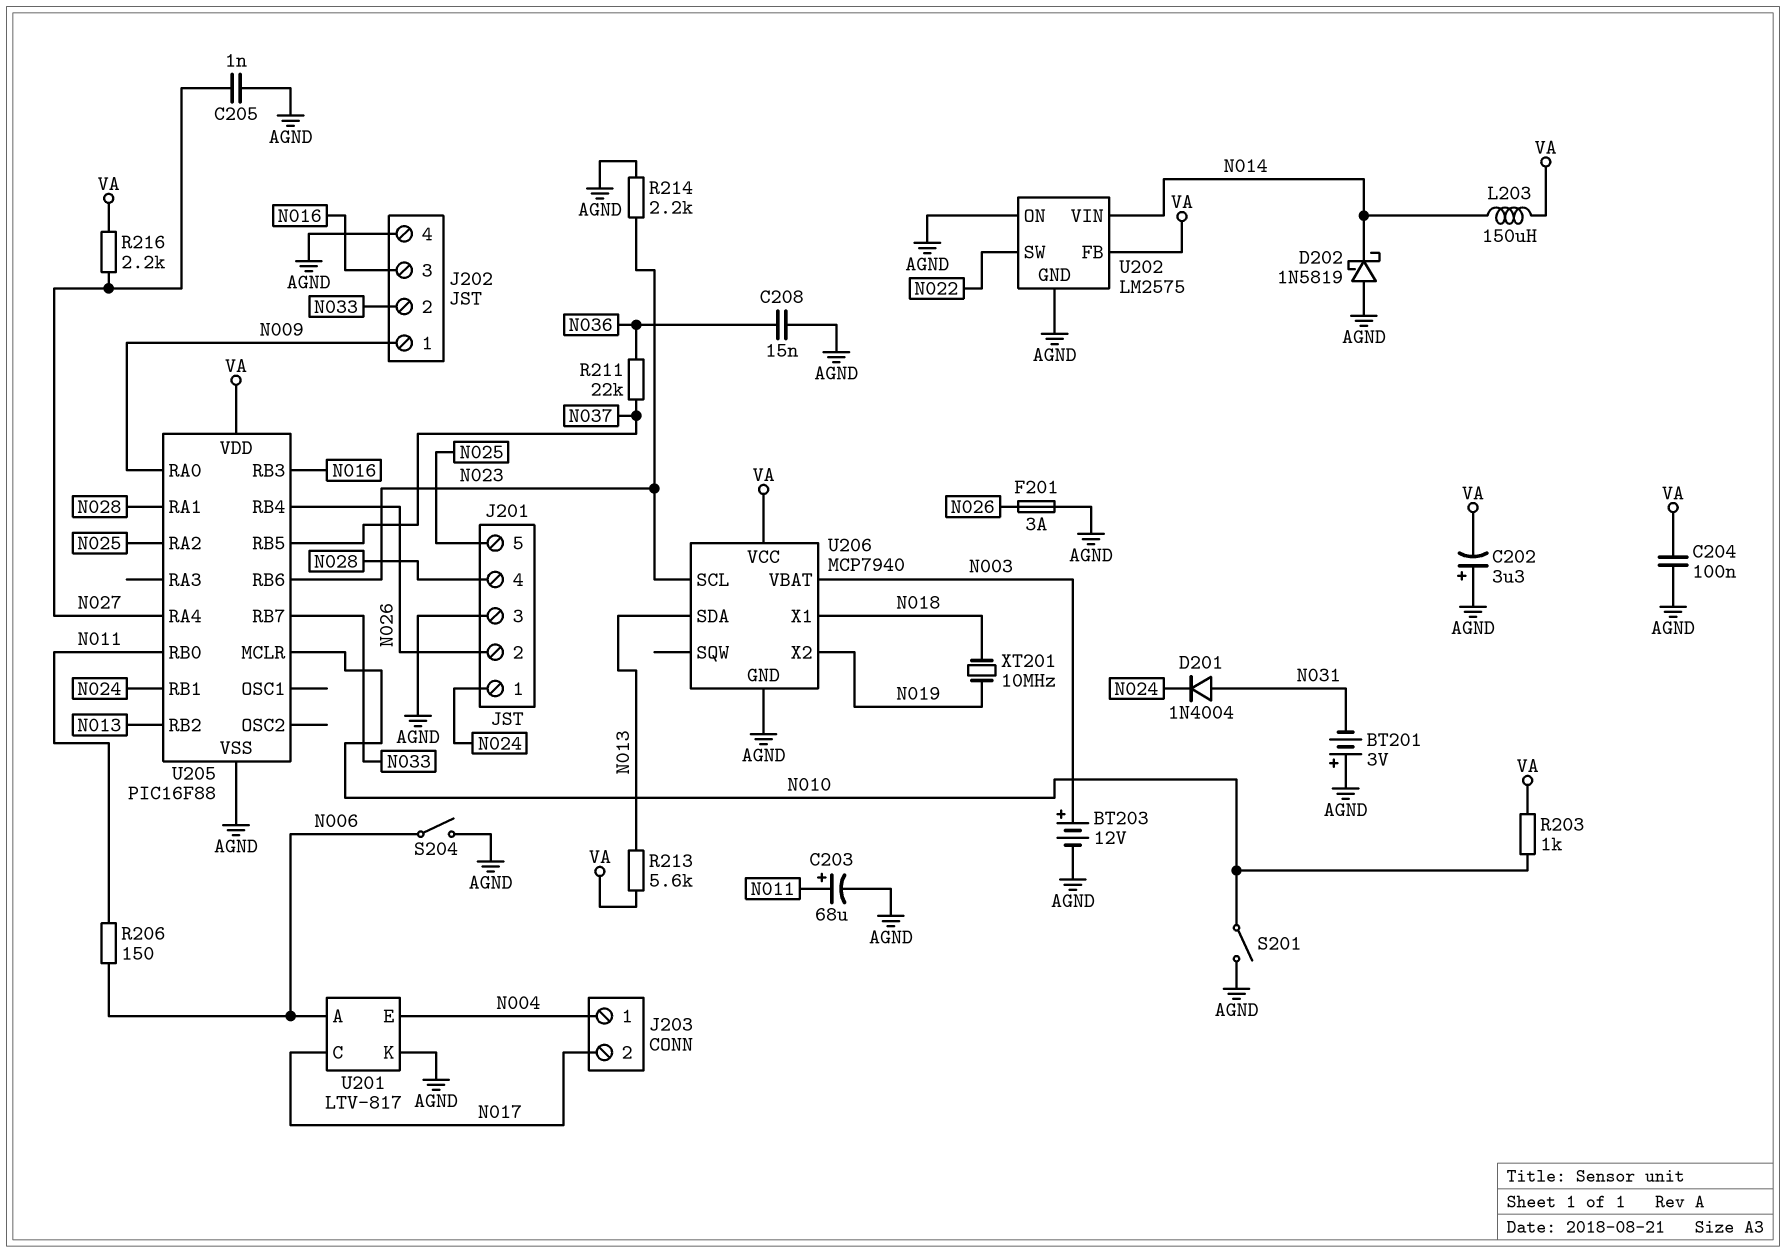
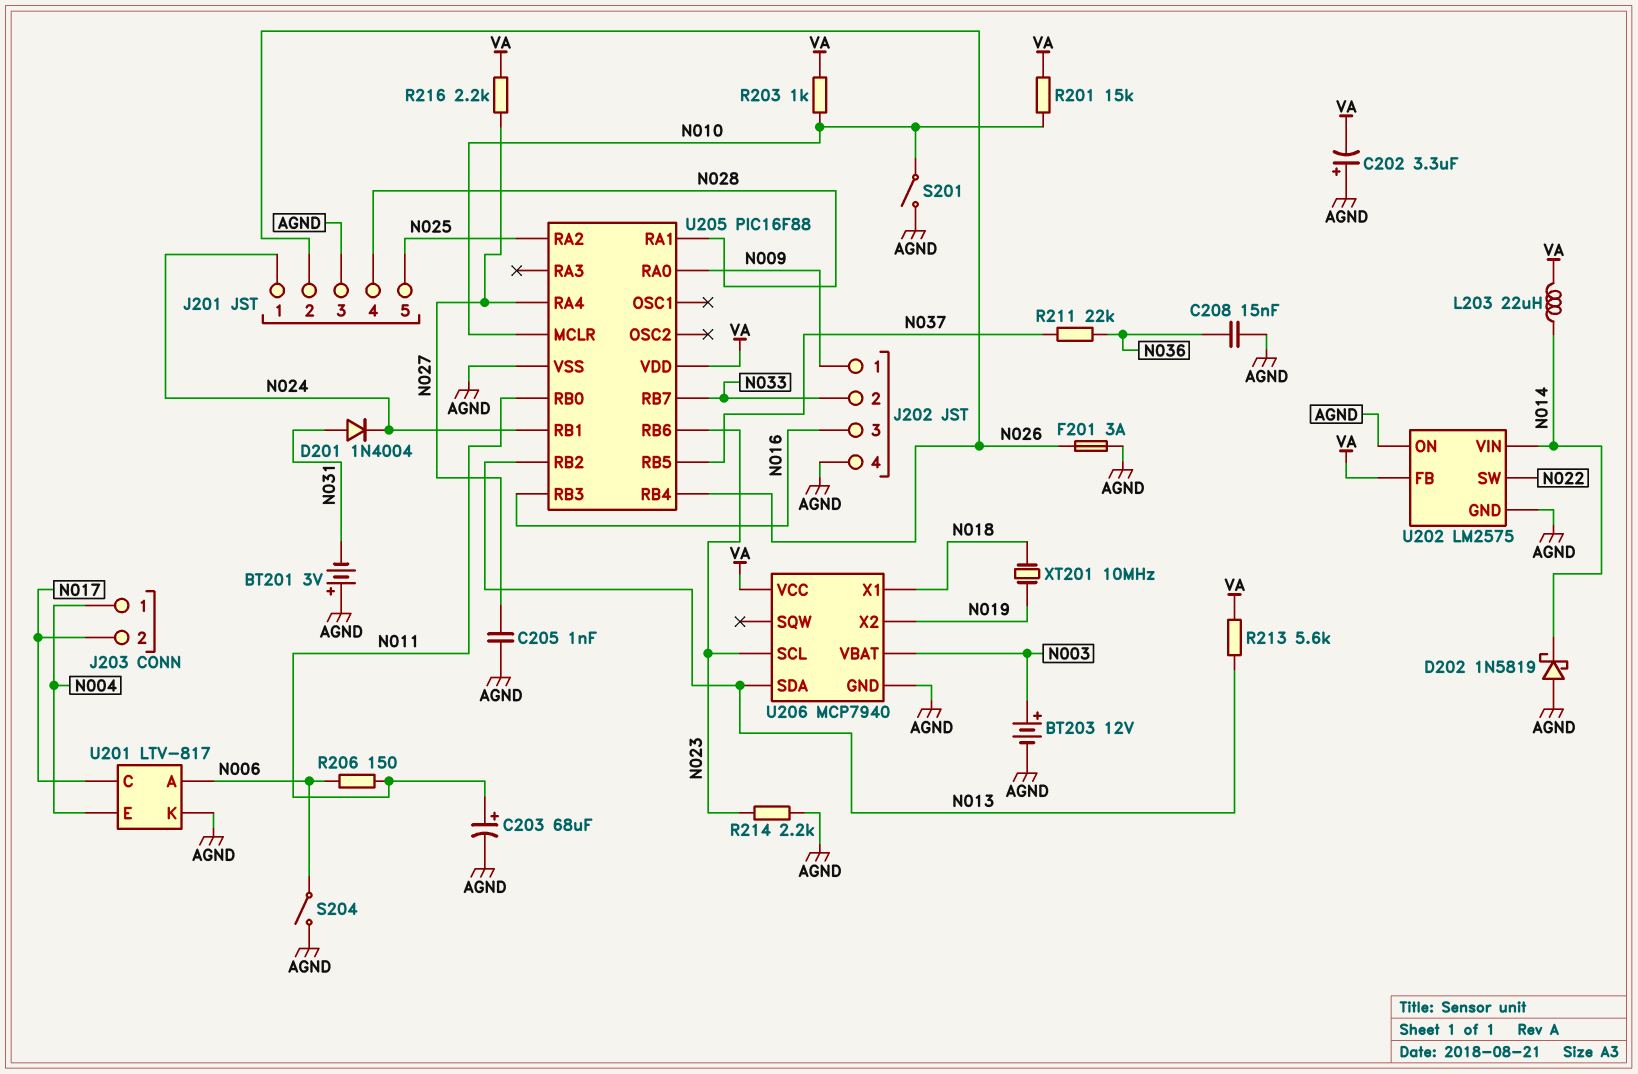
C204: 100nF (AGND, VA) -> none
L203: 150uH (N014, VA) -> 22uH (N014, VA)
R201: none -> 15k (N010, VA)

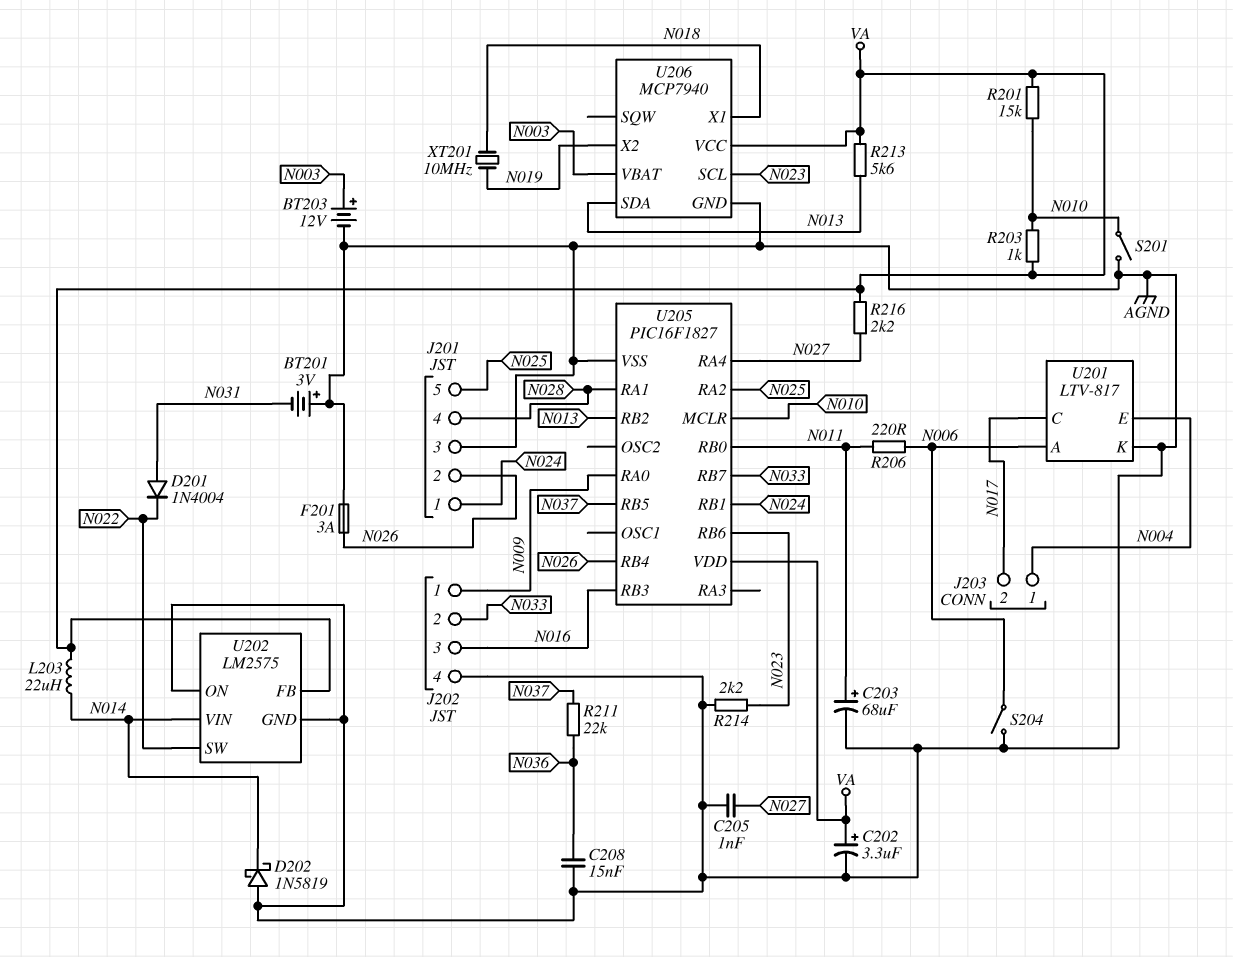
C202: 3.3uF (plus AGND, minus VA) -> 3.3uF (plus VA, minus AGND)
D201: diode 1N4004 (A N031, K N024) -> diode 1N4004 (A N031, K N022)
R206: 150 (N006, N011) -> 220 (N006, N011)
U205: PIC16F88 -> PIC16F1827

